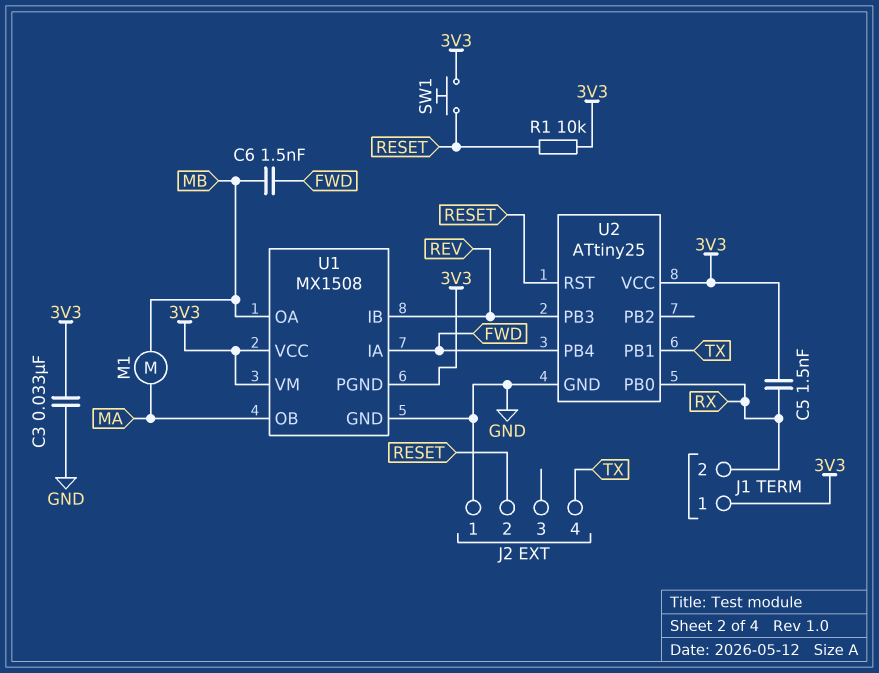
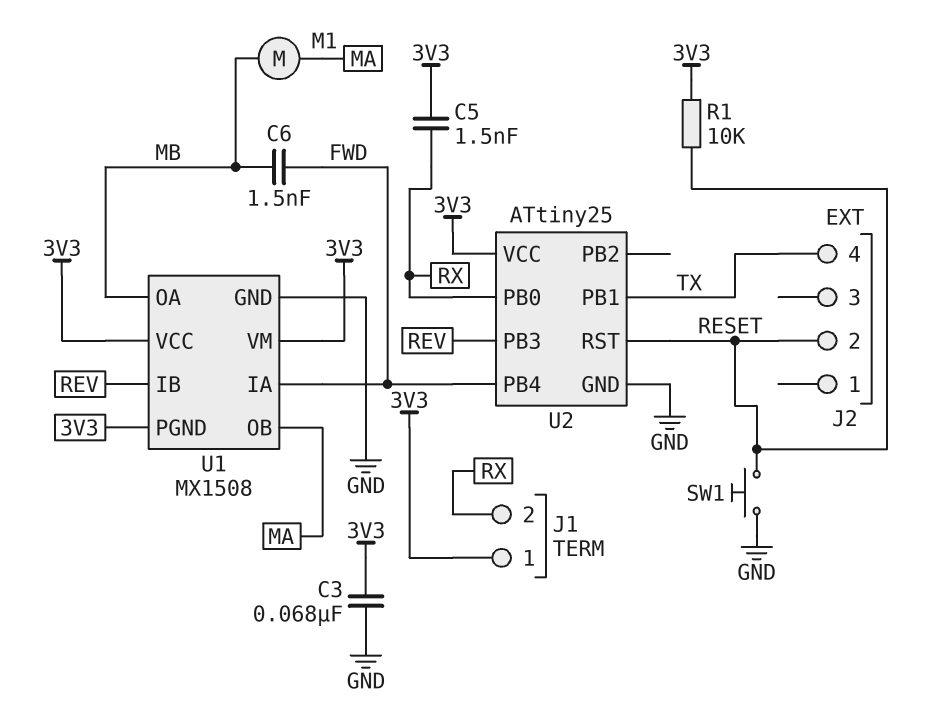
C3: 33nF (3V3, GND) -> 68nF (3V3, GND)
J2 pin 1: GND -> none
SW1: button (3V3, RESET) -> button (GND, RESET)

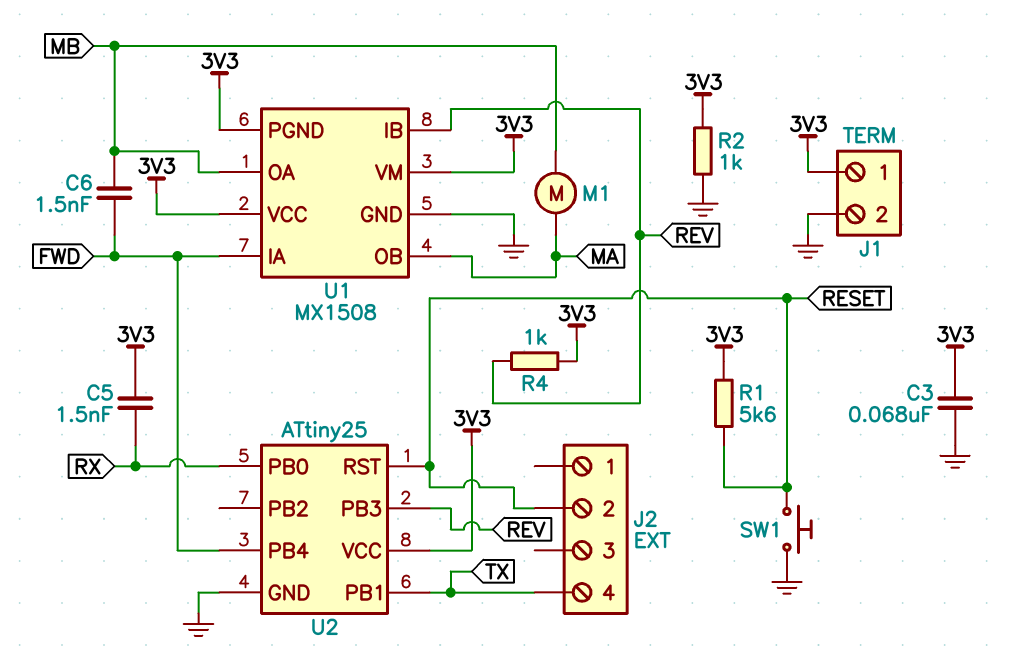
J1 pin 2: RX -> GND
R1: 10k (3V3, RESET) -> 5.6k (3V3, RESET)
R2: none -> 1k (3V3, GND)
R4: none -> 1k (3V3, REV)

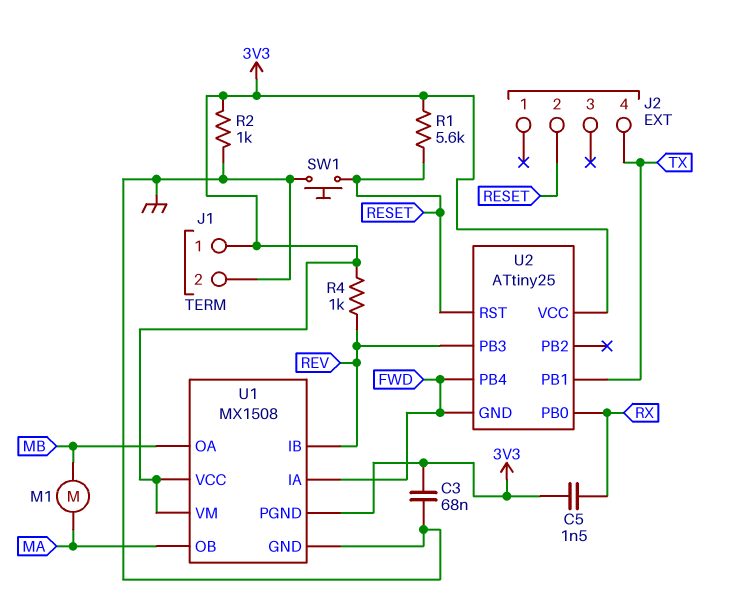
C6: 1.5nF (FWD, MB) -> none
U2 pin GND: GND -> FWD

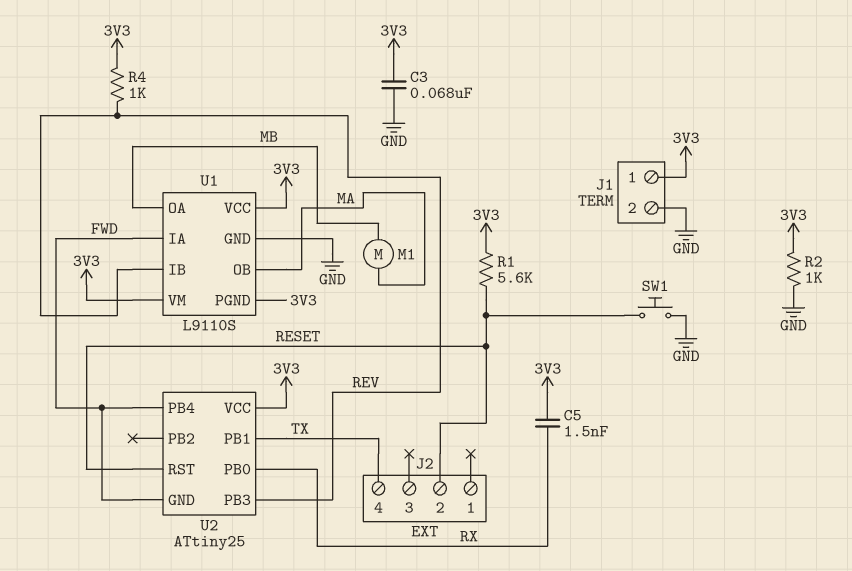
U1: MX1508 -> L9110S

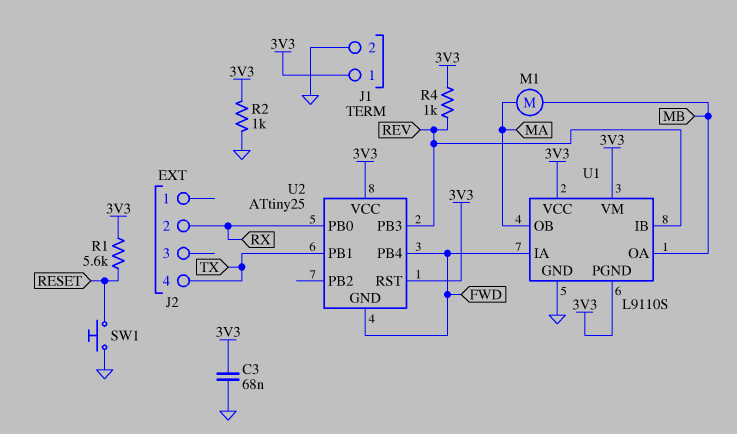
C5: 1.5nF (3V3, RX) -> none
J2 pin 2: RESET -> RX
U2 pin RST: RESET -> 3V3

